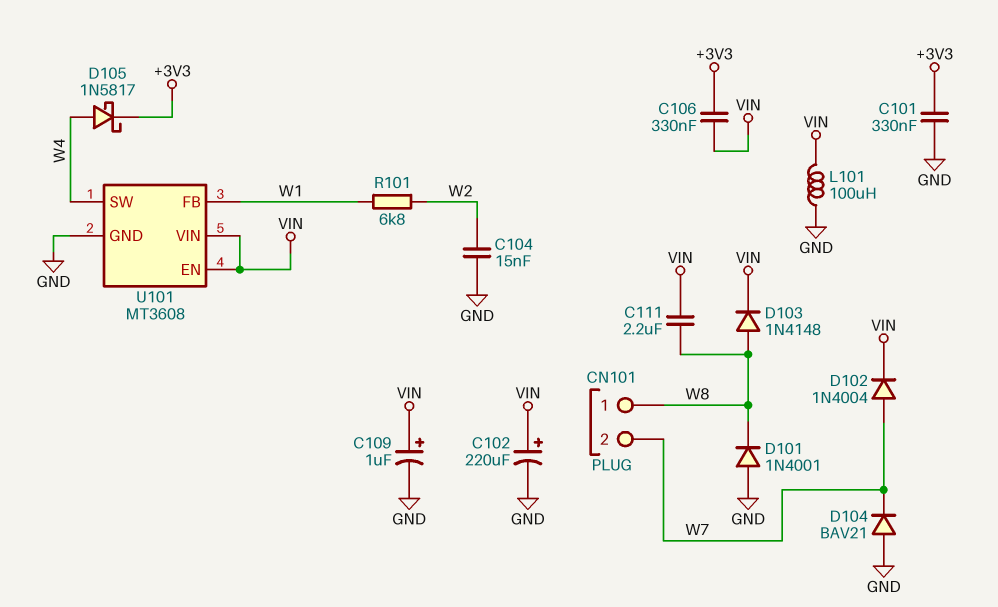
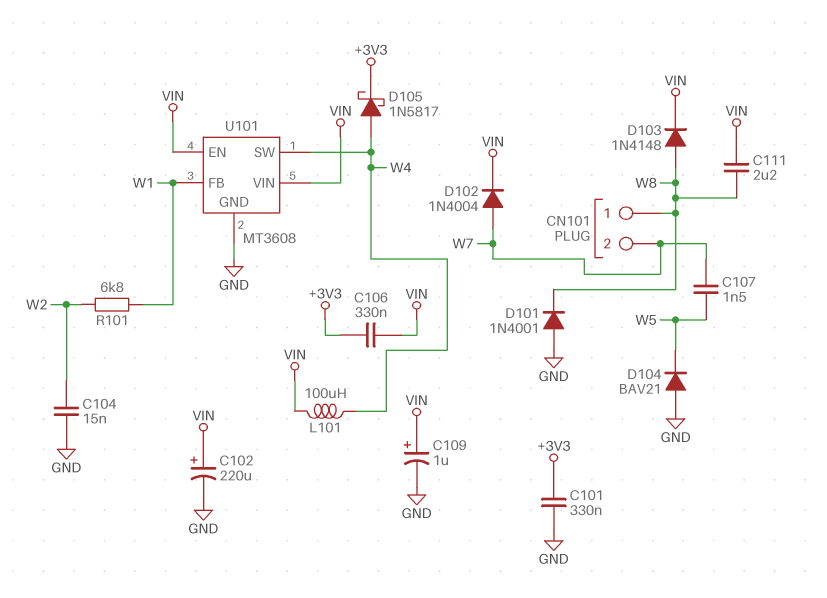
C107: none -> 1.5nF (W5, W7)
D104: diode BAV21 (A GND, K W7) -> diode BAV21 (A GND, K W5)
L101: 100uH (GND, VIN) -> 100uH (VIN, W4)

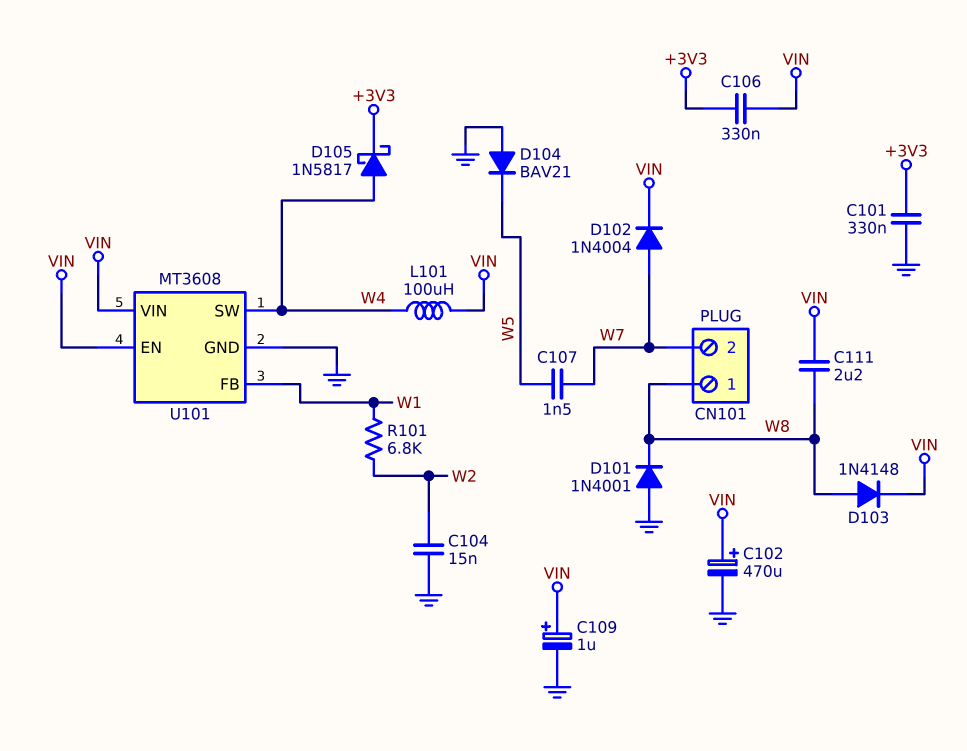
C102: 220uF (plus VIN, minus GND) -> 470uF (plus VIN, minus GND)

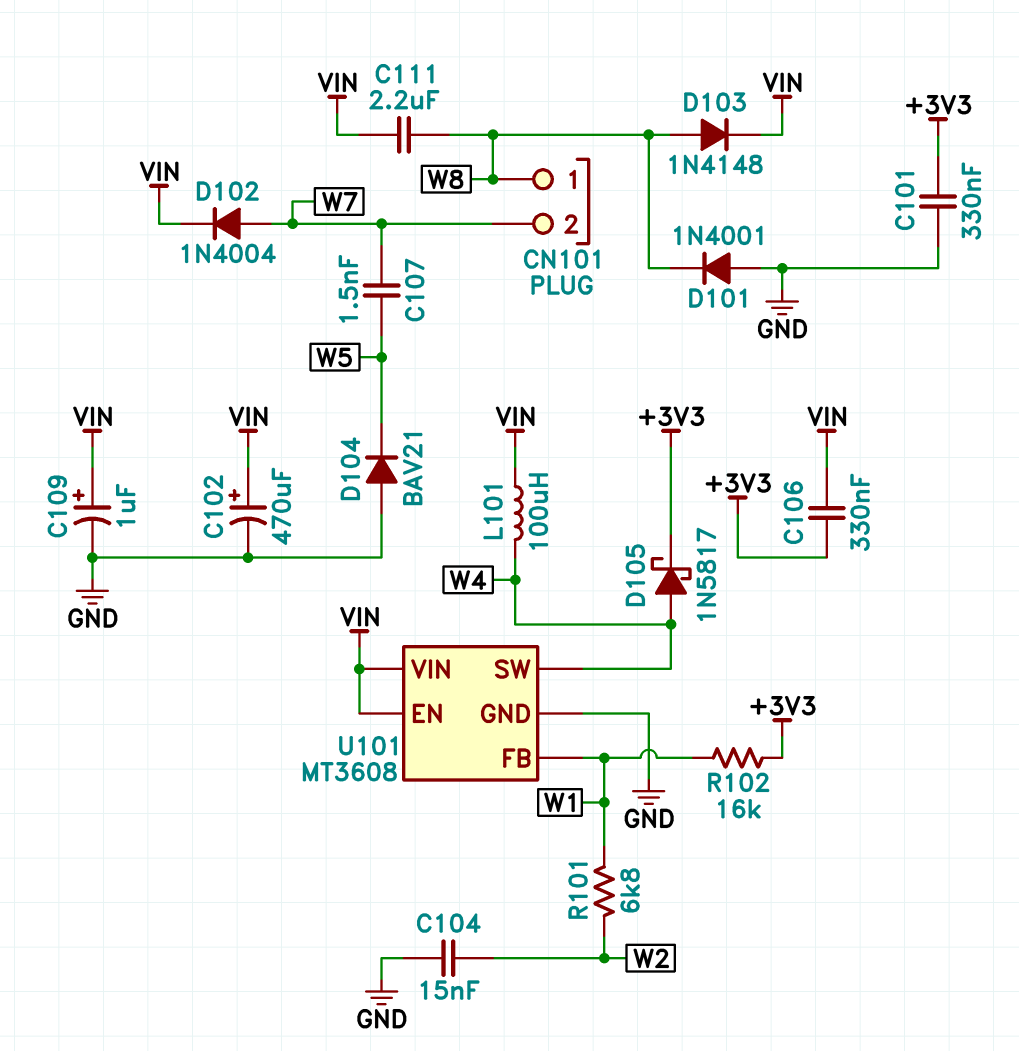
R102: none -> 16k (+3V3, W1)

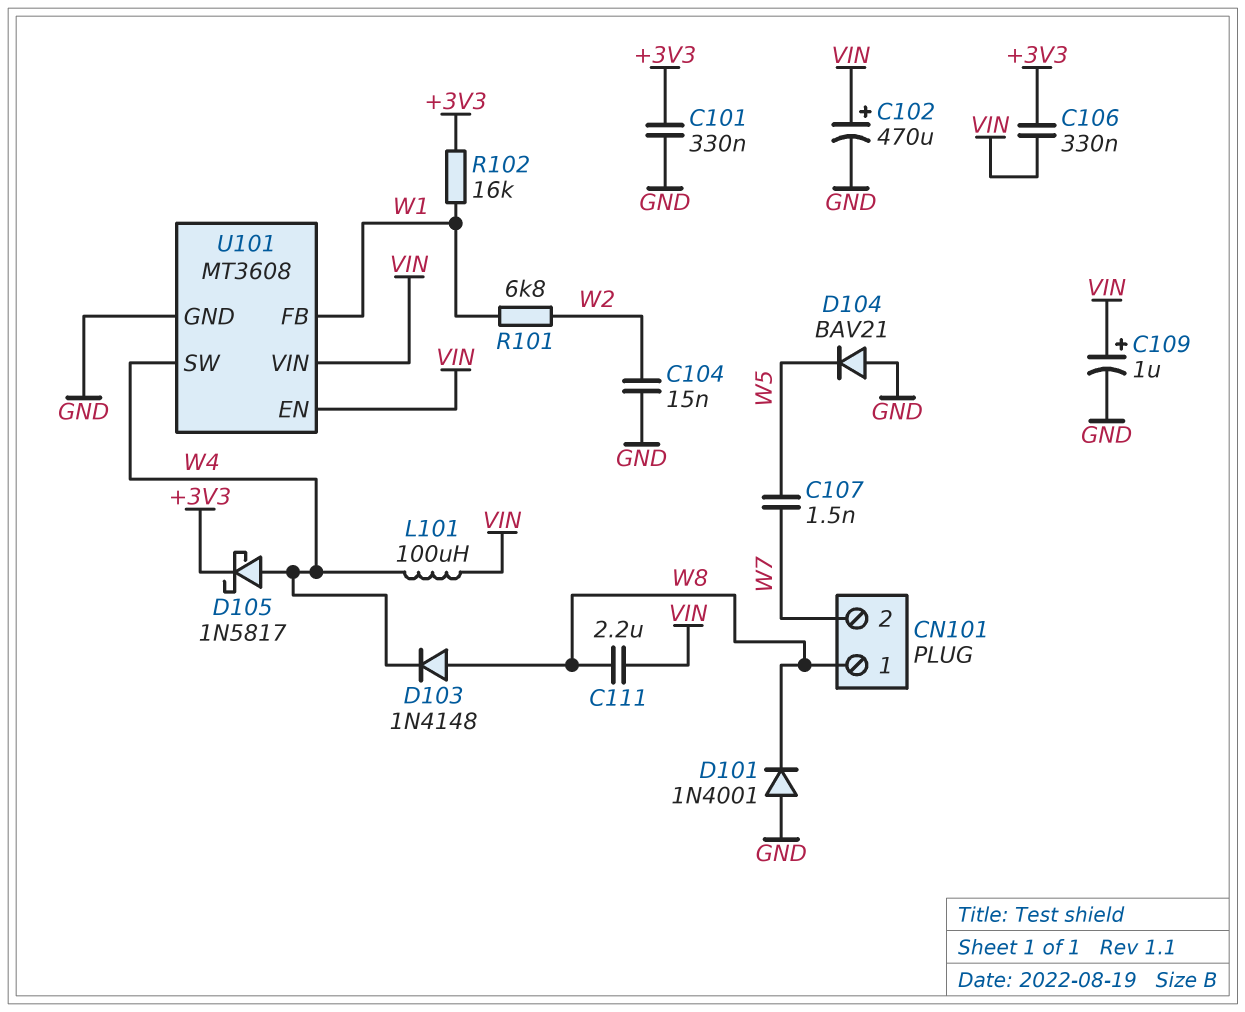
D102: diode 1N4004 (A W7, K VIN) -> none
D103: diode 1N4148 (A W8, K VIN) -> diode 1N4148 (A W8, K W4)

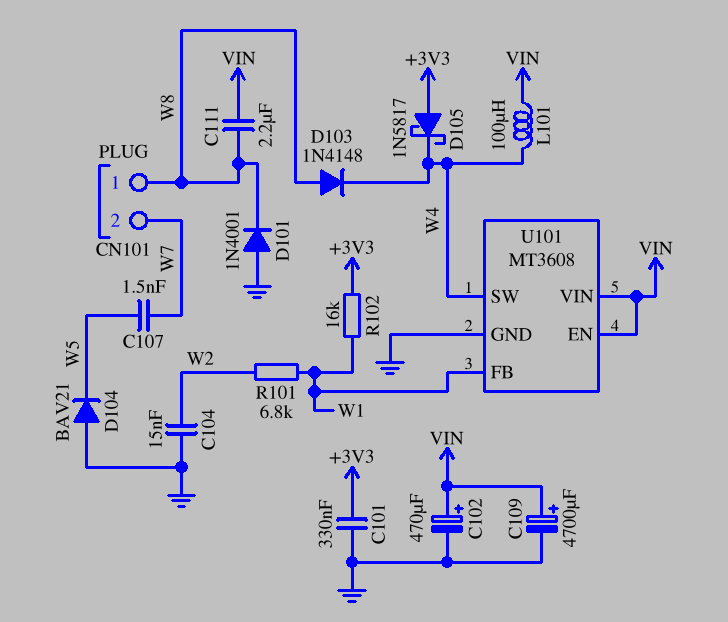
C106: 330nF (+3V3, VIN) -> none
C109: 1uF (plus VIN, minus GND) -> 4700uF (plus VIN, minus GND)
D105: schottky 1N5817 (A W4, K +3V3) -> schottky 1N5817 (A +3V3, K W4)

